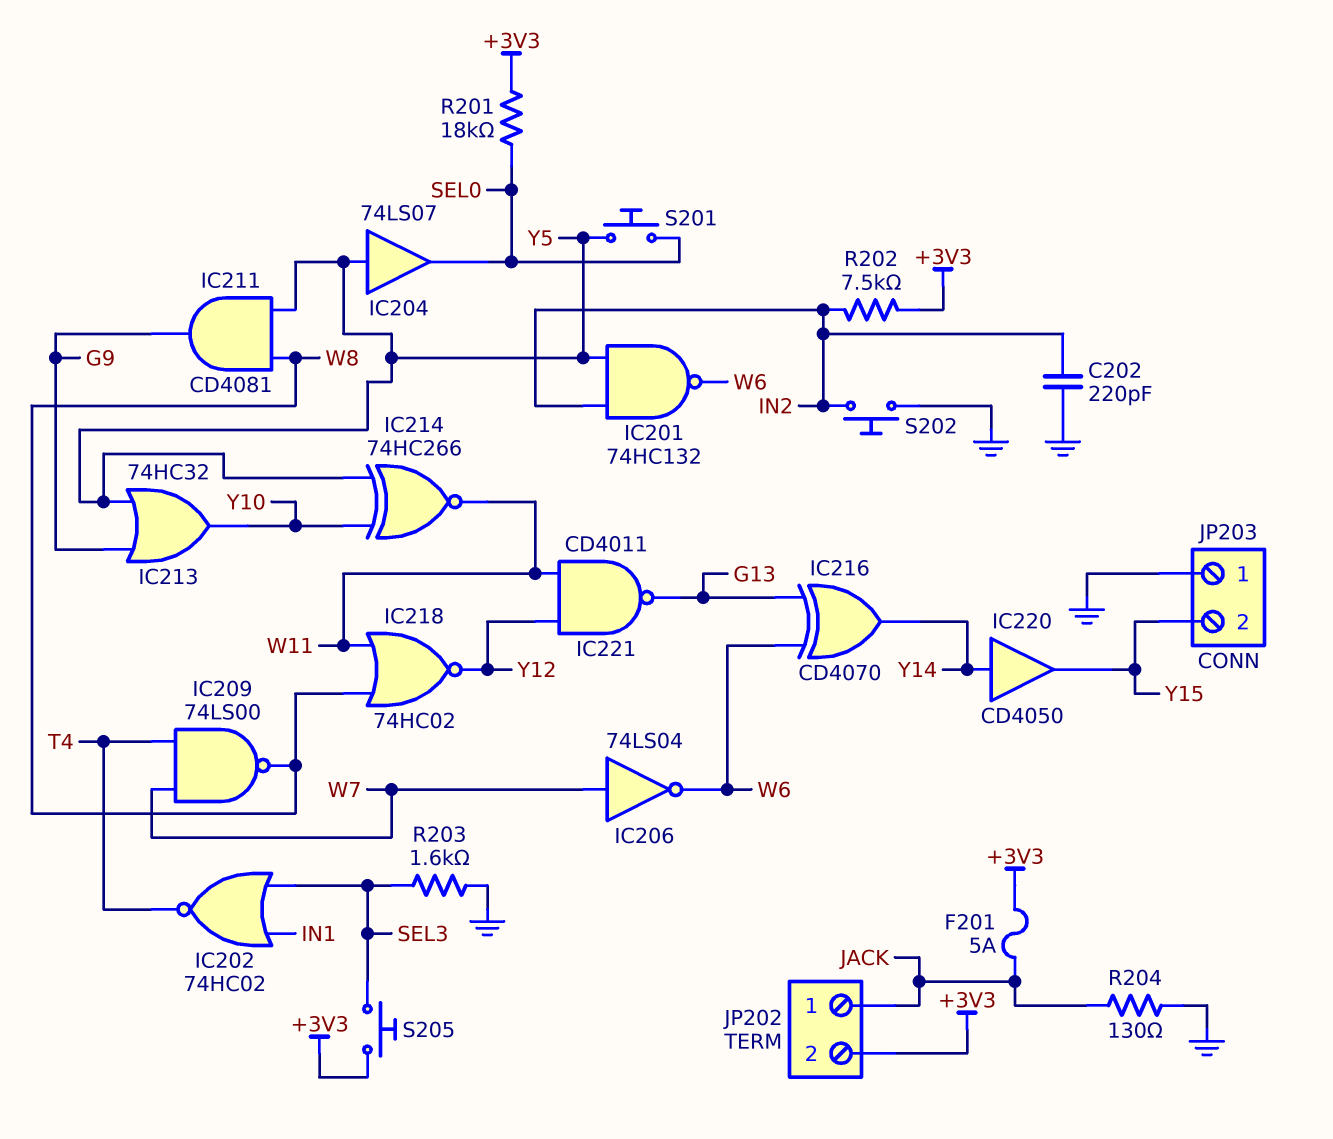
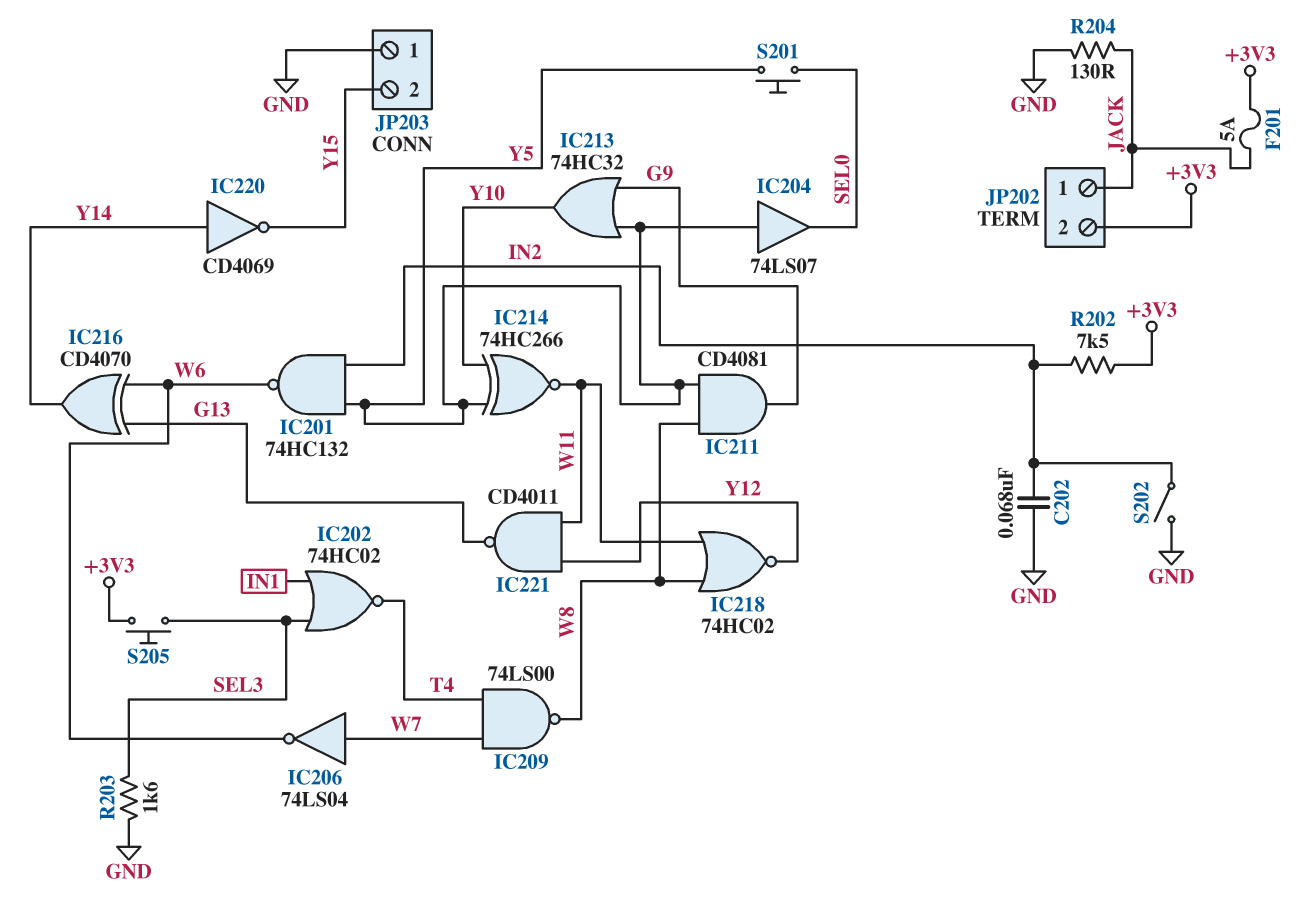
C202: 220pF (GND, IN2) -> 68nF (GND, IN2)
IC220: buffer CD4050 (in Y14, out Y15) -> NOT CD4069 (in Y14, out Y15)
R201: 18k (+3V3, SEL0) -> none
S202: button (GND, IN2) -> switch (GND, IN2)

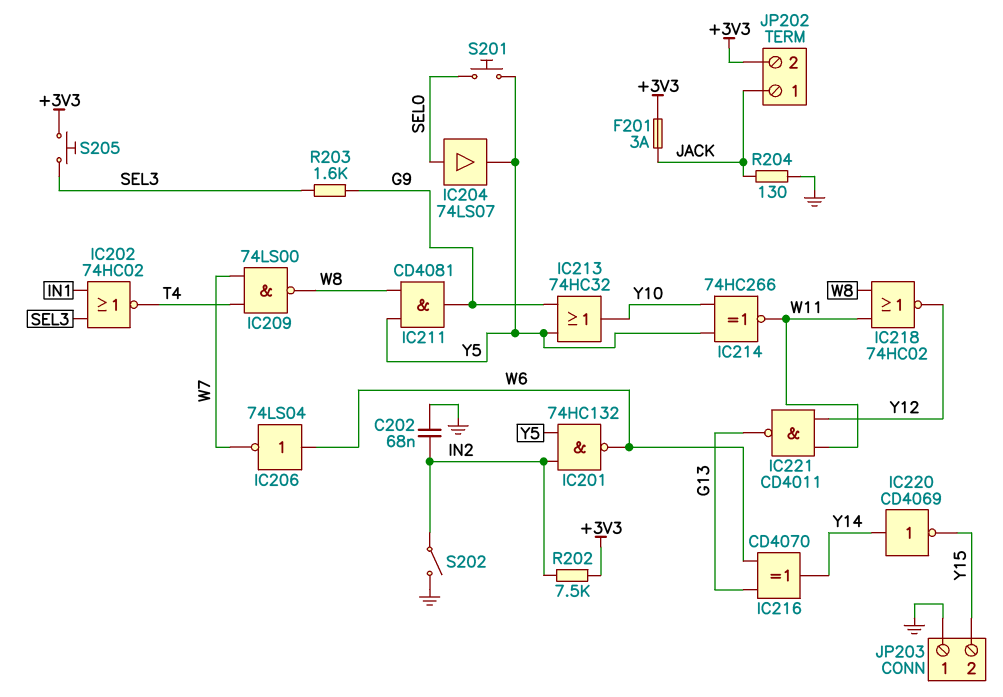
F201: 5A (+3V3, JACK) -> 3A (+3V3, JACK)
IC204: buffer 74LS07 (in Y5, out SEL0) -> buffer 74LS07 (in SEL0, out Y5)
IC206: NOT 74LS04 (in W7, out W6) -> NOT 74LS04 (in W6, out W7)
R203: 1.6k (GND, SEL3) -> 1.6k (G9, SEL3)

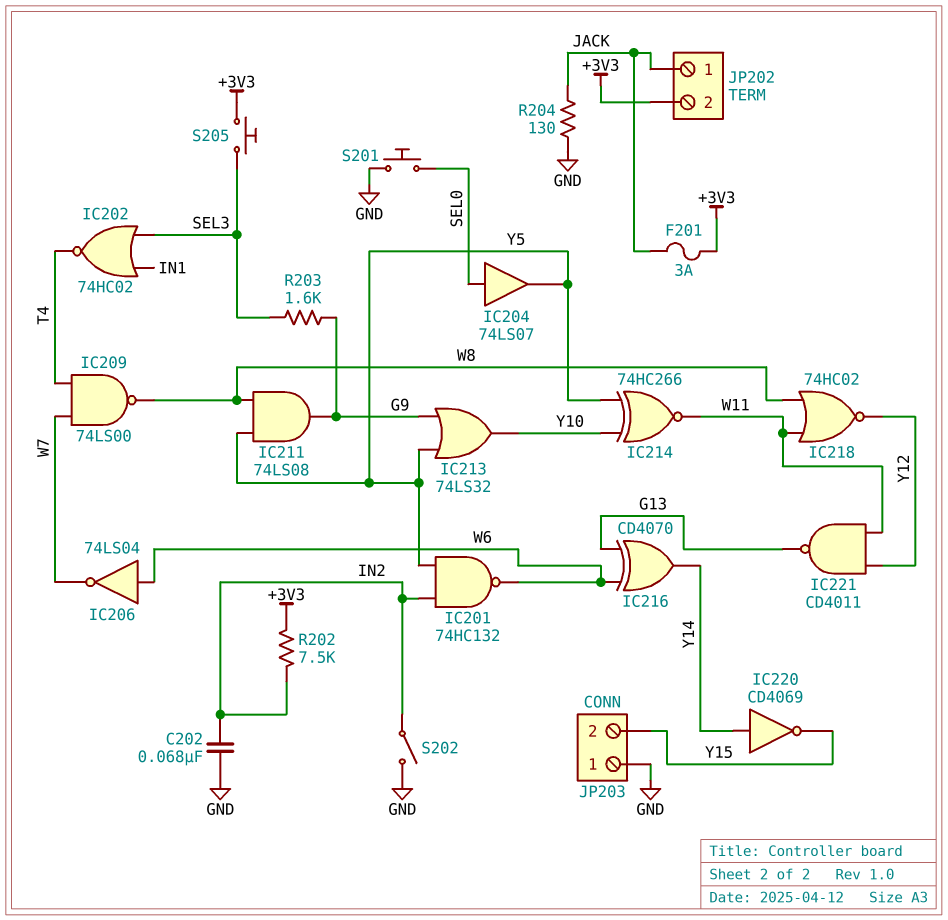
IC211: AND CD4081 (in W8, in Y5, out G9) -> AND 74LS08 (in W8, in Y5, out G9)
IC213: OR 74HC32 (in G9, in Y5, out Y10) -> OR 74LS32 (in G9, in Y5, out Y10)
S201: button (SEL0, Y5) -> button (GND, SEL0)

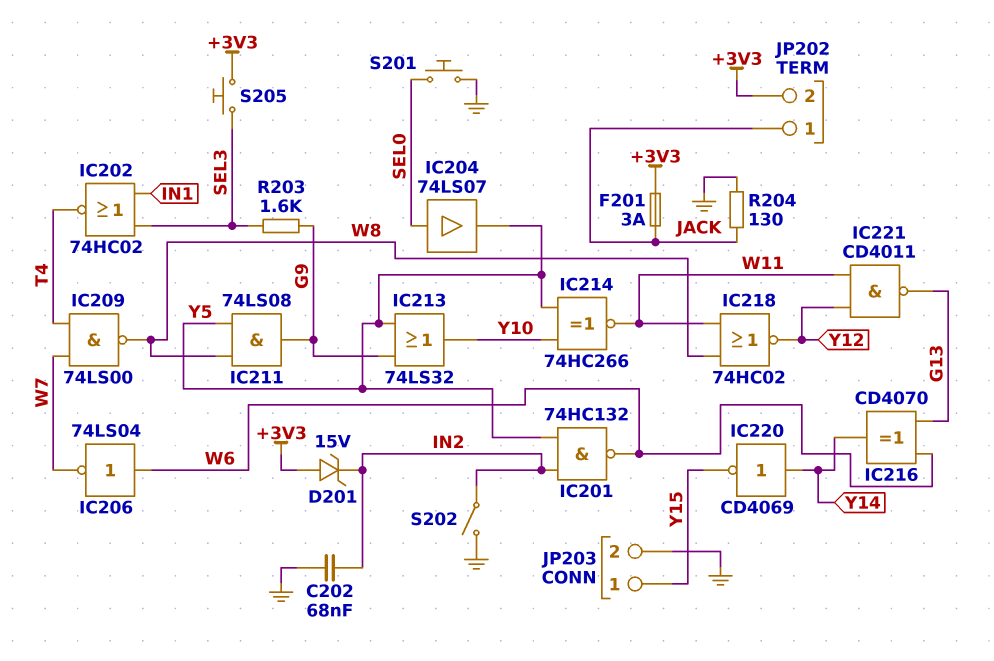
D201: none -> zener 15V (A +3V3, K IN2)
JP203 pin 1: GND -> Y15
JP203 pin 2: Y15 -> GND
R202: 7.5k (+3V3, IN2) -> none

